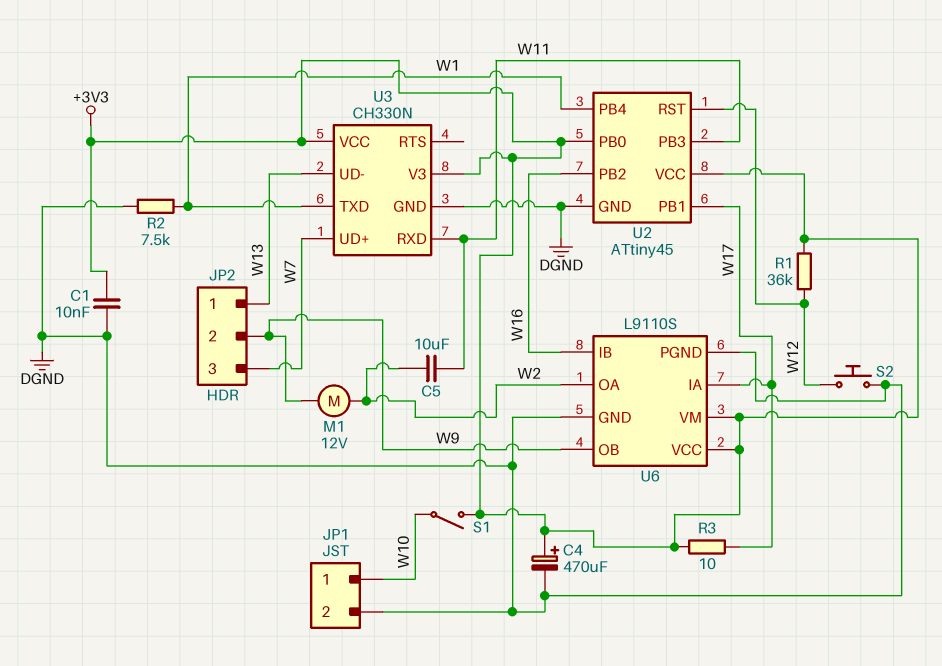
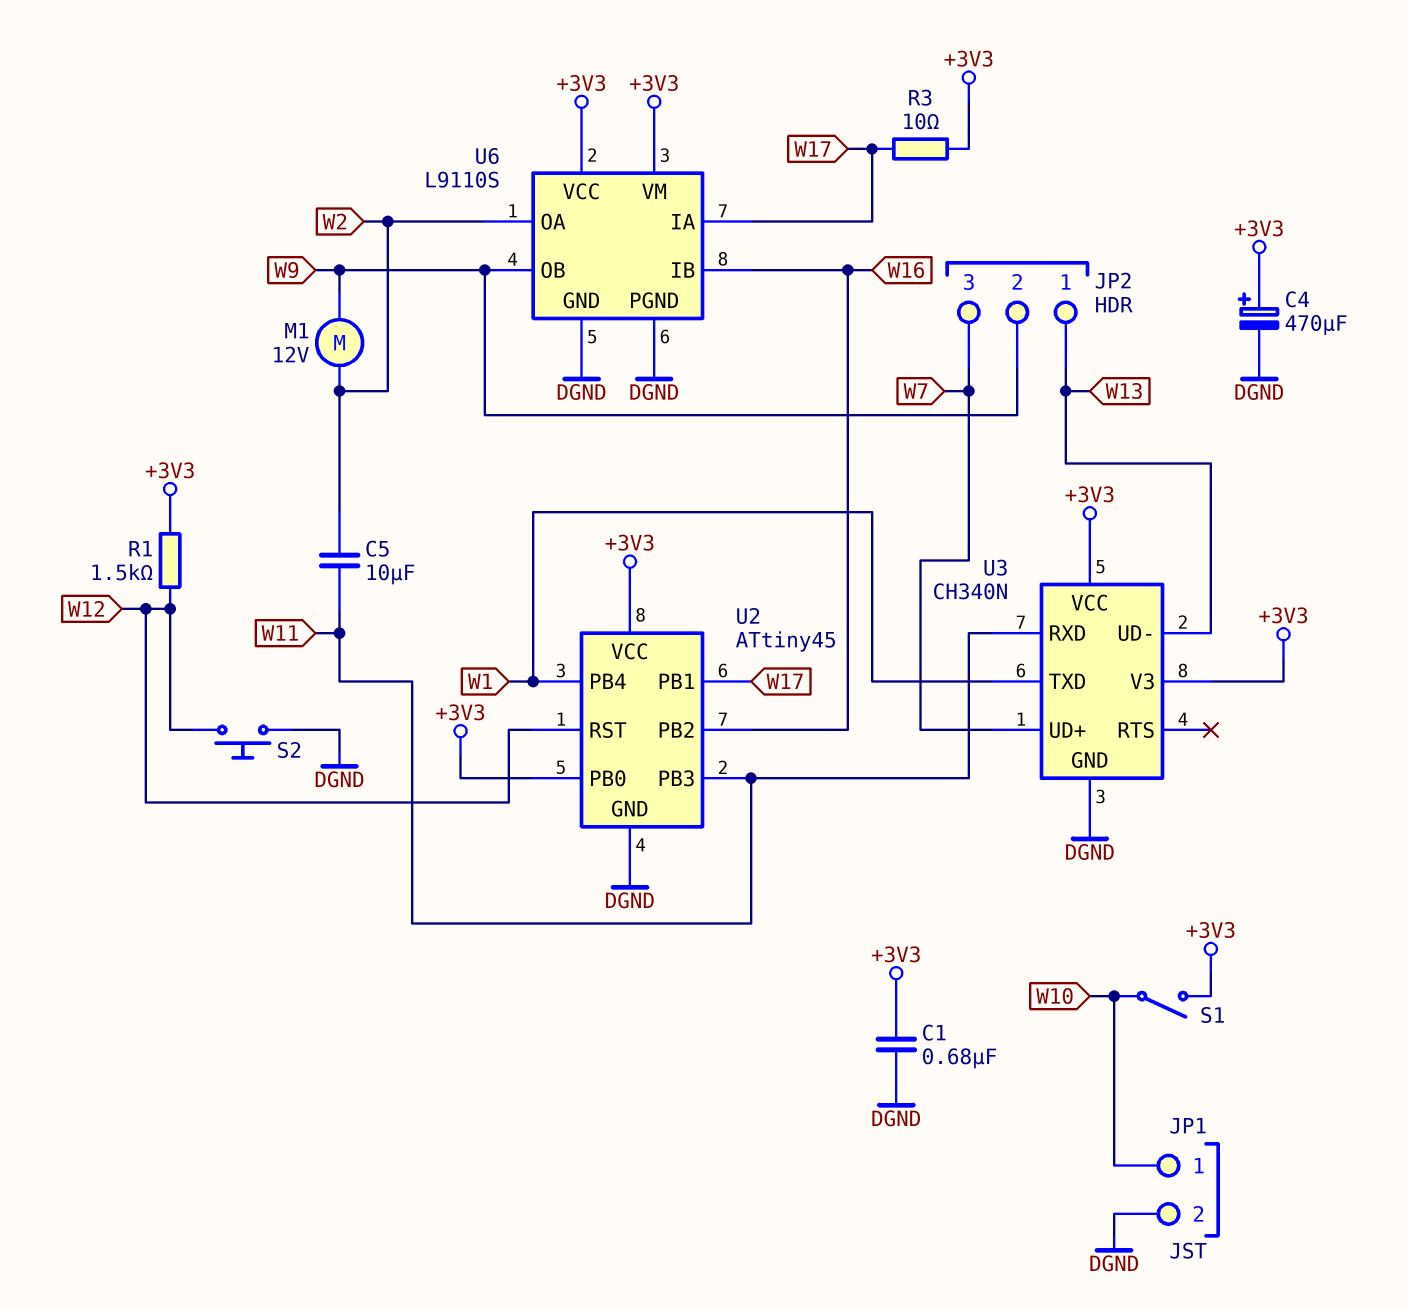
C1: 10nF (+3V3, DGND) -> 680nF (+3V3, DGND)
R1: 36k (+3V3, W12) -> 1.5k (+3V3, W12)
R2: 7.5k (DGND, W1) -> none
U3: CH330N -> CH340N

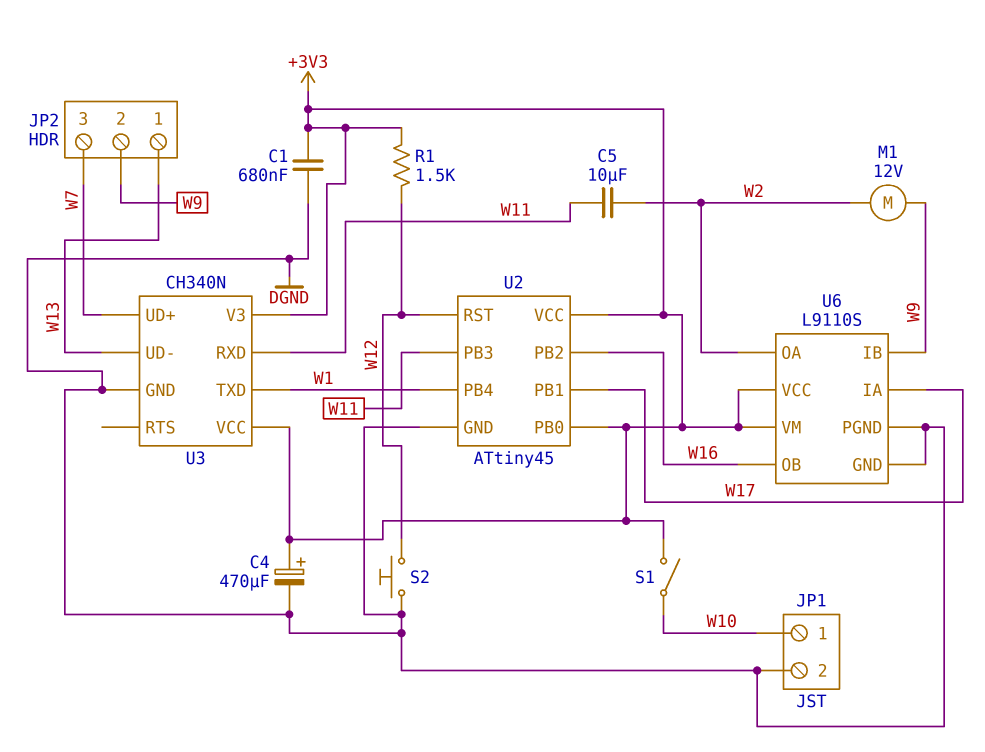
R3: 10 (+3V3, W17) -> none
U6 pin IB: W16 -> W9
U6 pin OB: W9 -> W16

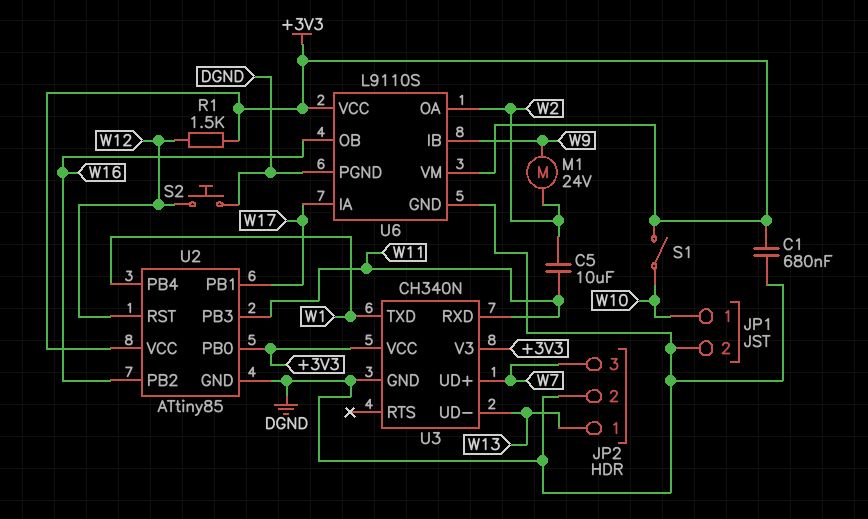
C4: 470uF (plus +3V3, minus DGND) -> none
JP2 pin 2: W9 -> DGND
M1: motor 12V (W2, W9) -> motor 24V (W2, W9)
U2: ATtiny45 -> ATtiny85

